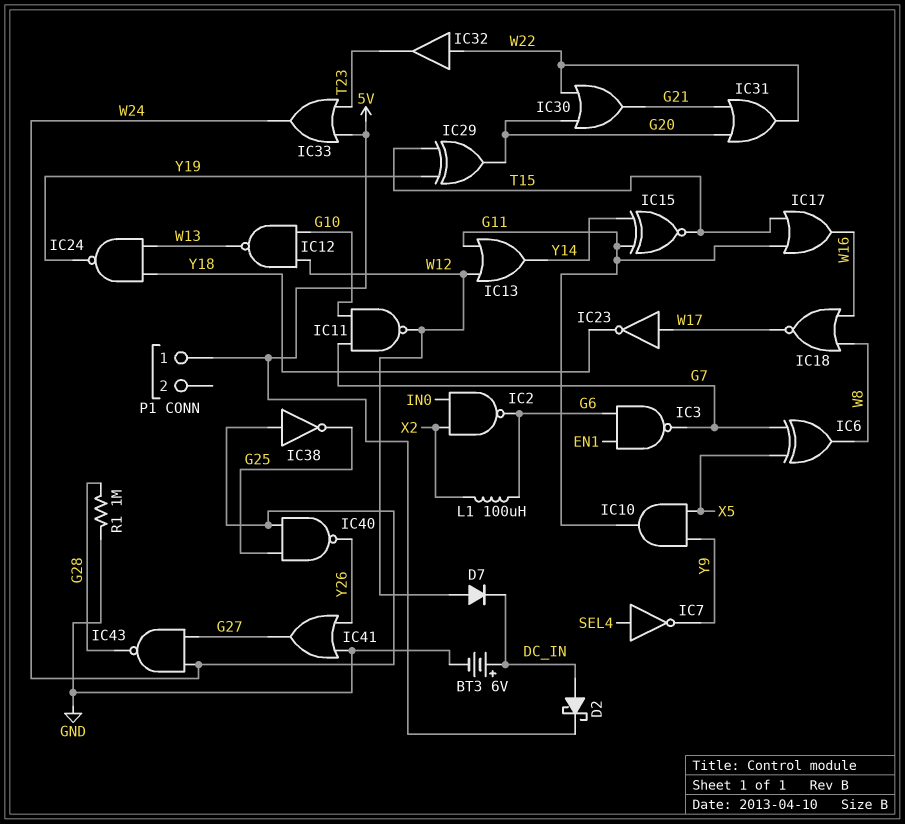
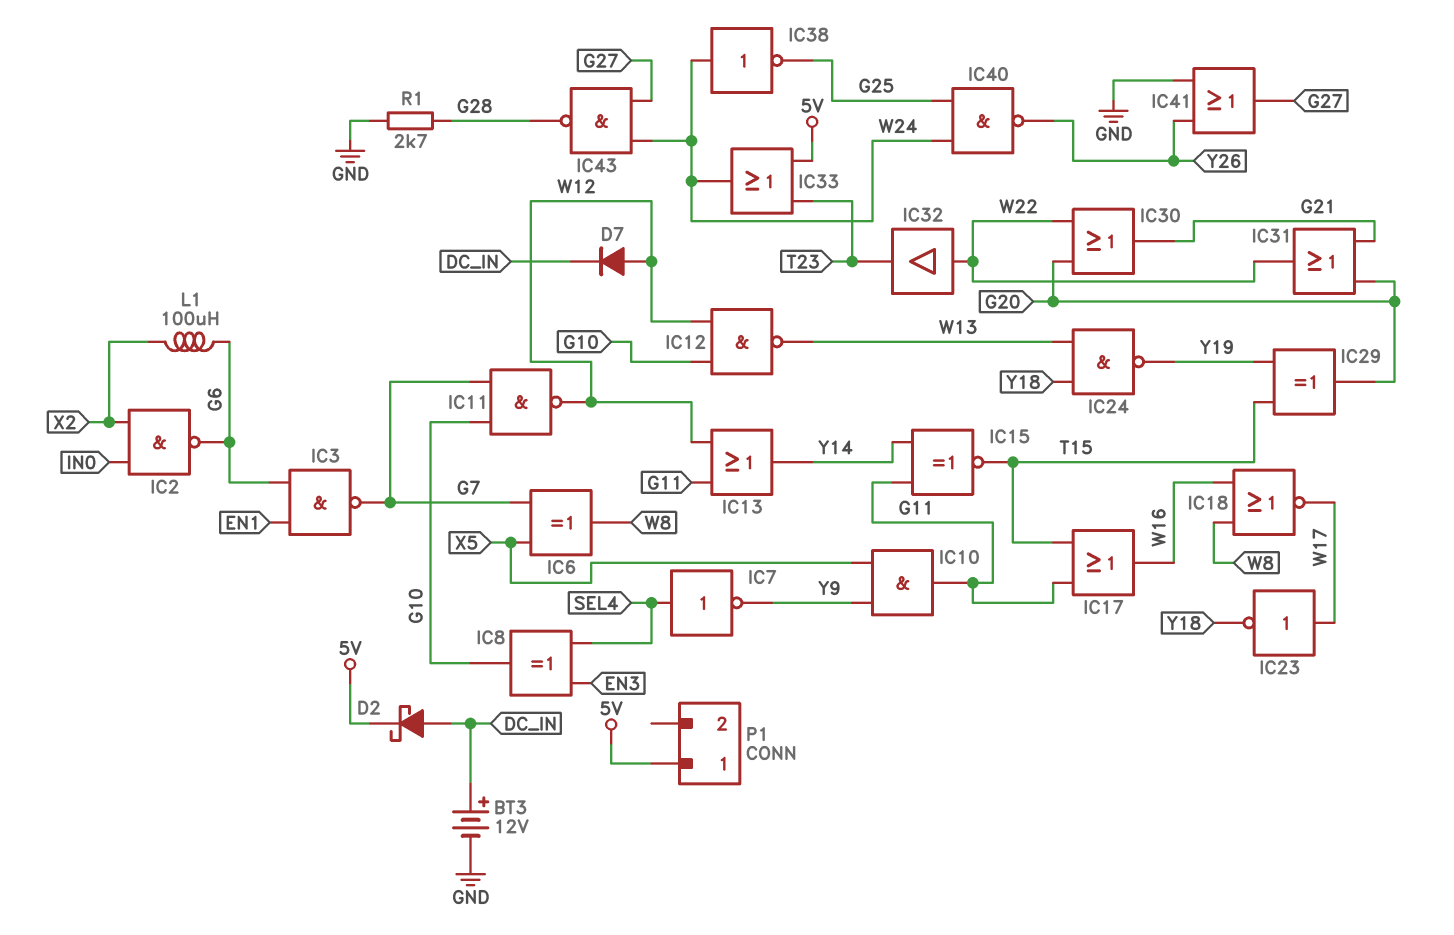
BT3: 6V (plus DC_IN, minus GND) -> 12V (plus DC_IN, minus GND)
IC8: none -> XOR (in EN3, in SEL4, out G10)
R1: 1M (G28, GND) -> 2.7k (G28, GND)

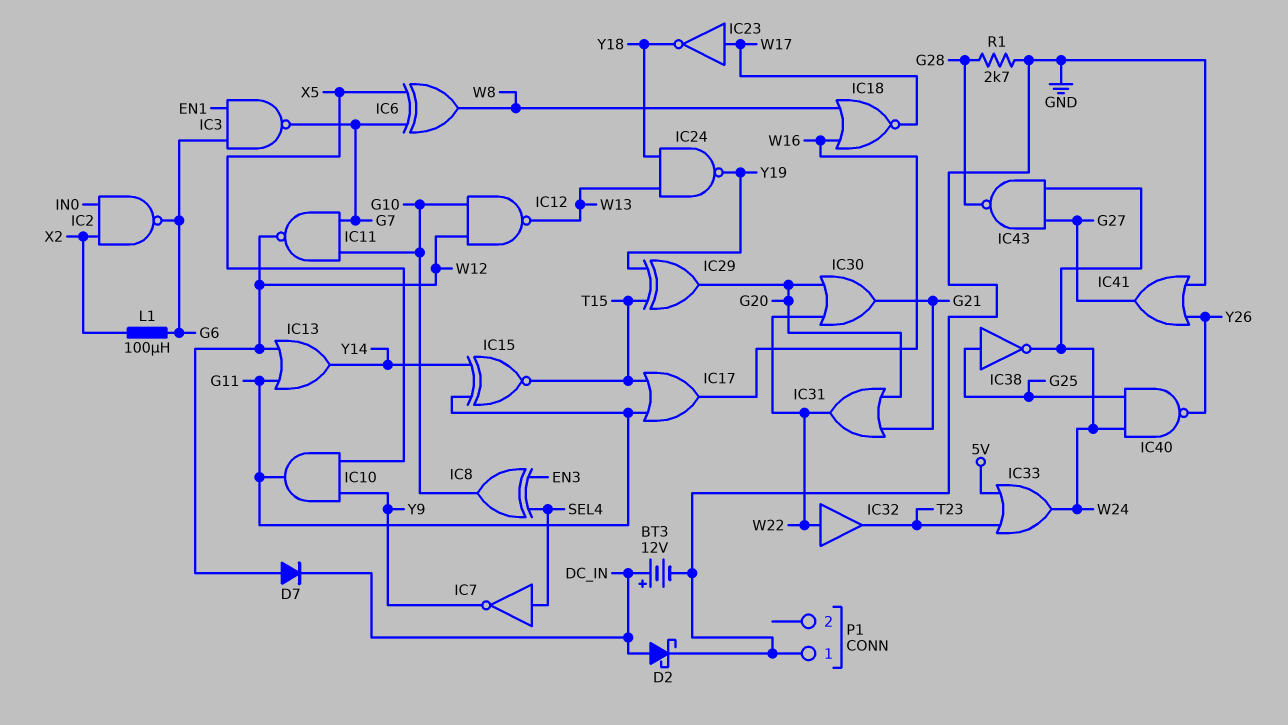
D2: schottky (A DC_IN, K 5V) -> schottky (A DC_IN, K GND)
IC38: NOT (in W24, out G25) -> NOT (in G25, out W24)
P1 pin 1: 5V -> GND

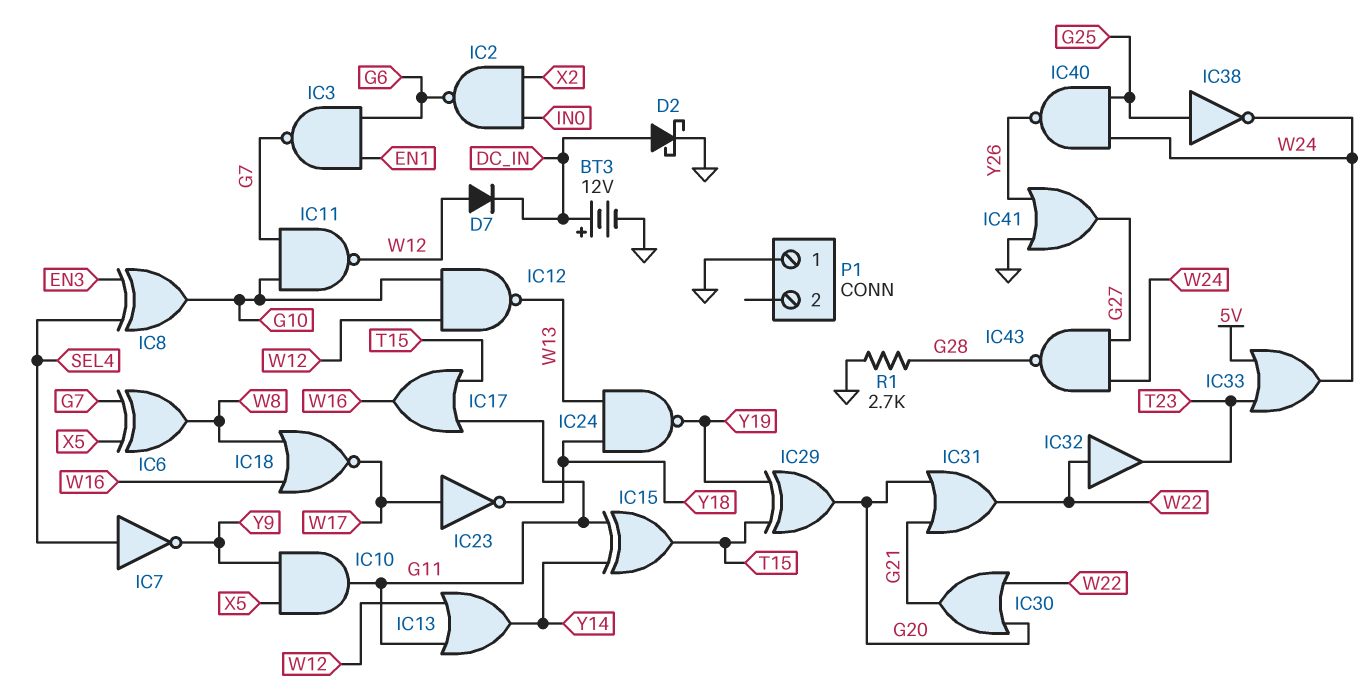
IC15: XNOR (in G11, in Y14, out T15) -> XOR (in G11, in Y14, out T15)
L1: 100uH (G6, X2) -> none

